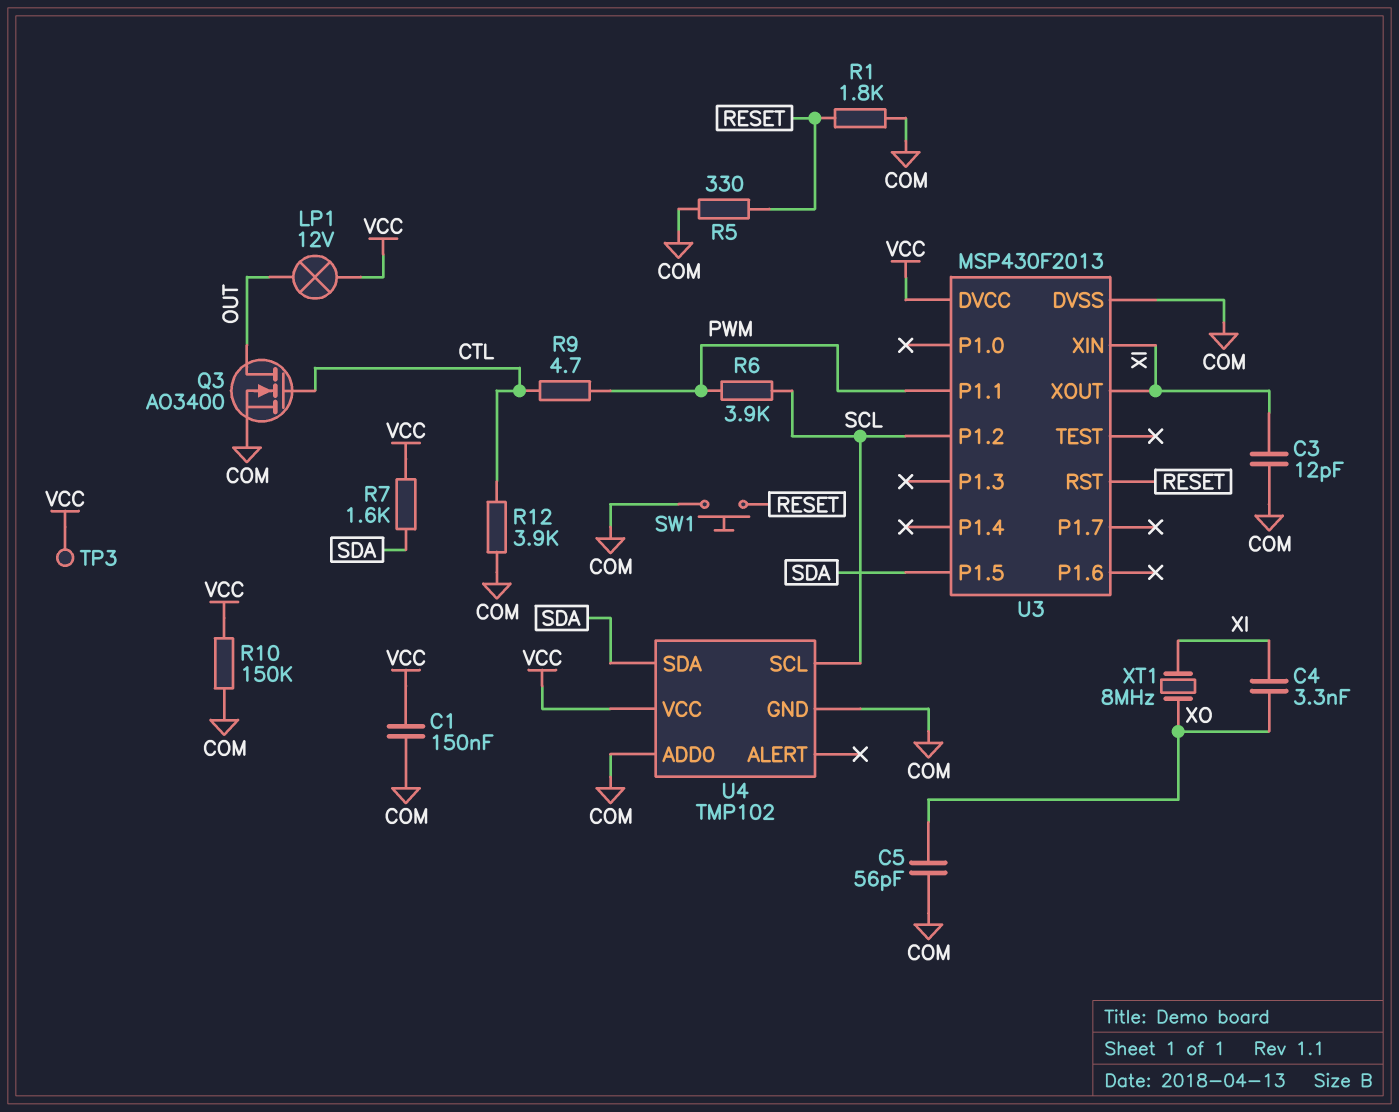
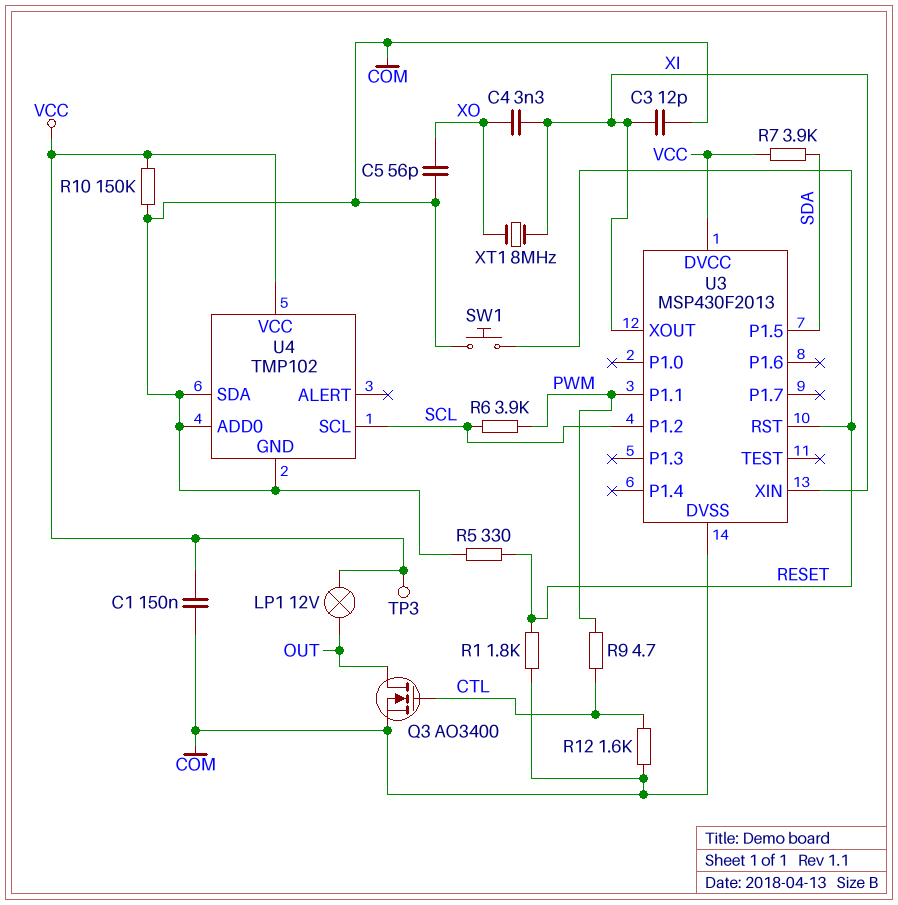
R7: 1.6k (SDA, VCC) -> 3.9k (SDA, VCC)
R12: 3.9k (COM, CTL) -> 1.6k (COM, CTL)
U4 pin SDA: SDA -> COM

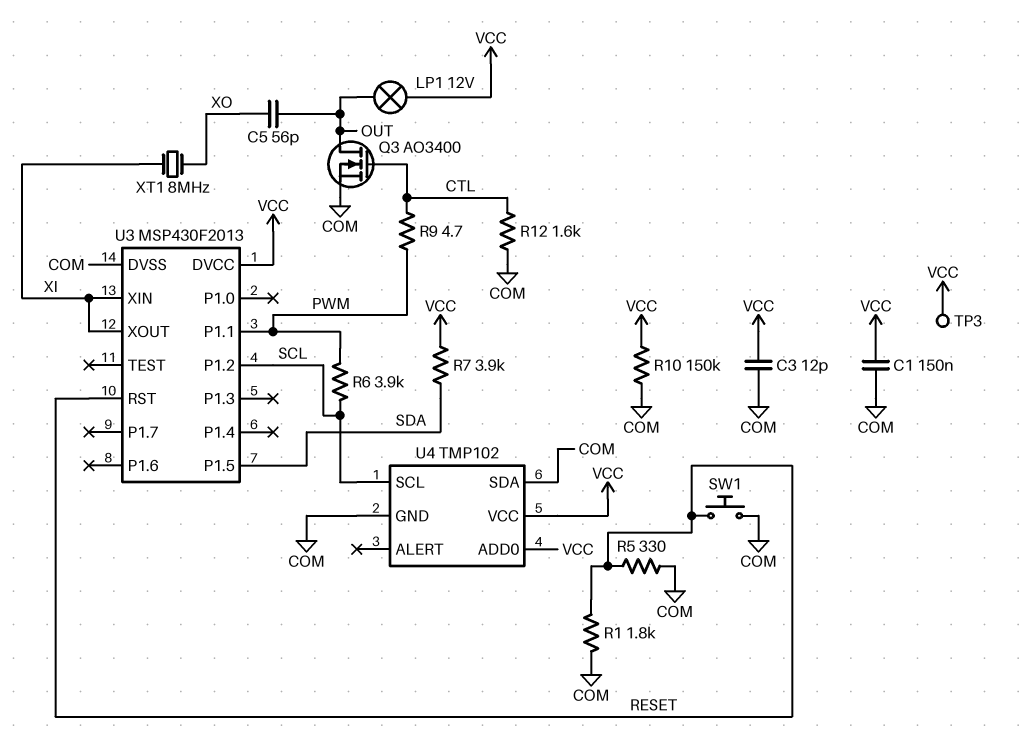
C3: 12pF (COM, XI) -> 12pF (COM, VCC)
C4: 3.3nF (XI, XO) -> none
C5: 56pF (COM, XO) -> 56pF (OUT, XO)
U4 pin ADD0: COM -> VCC

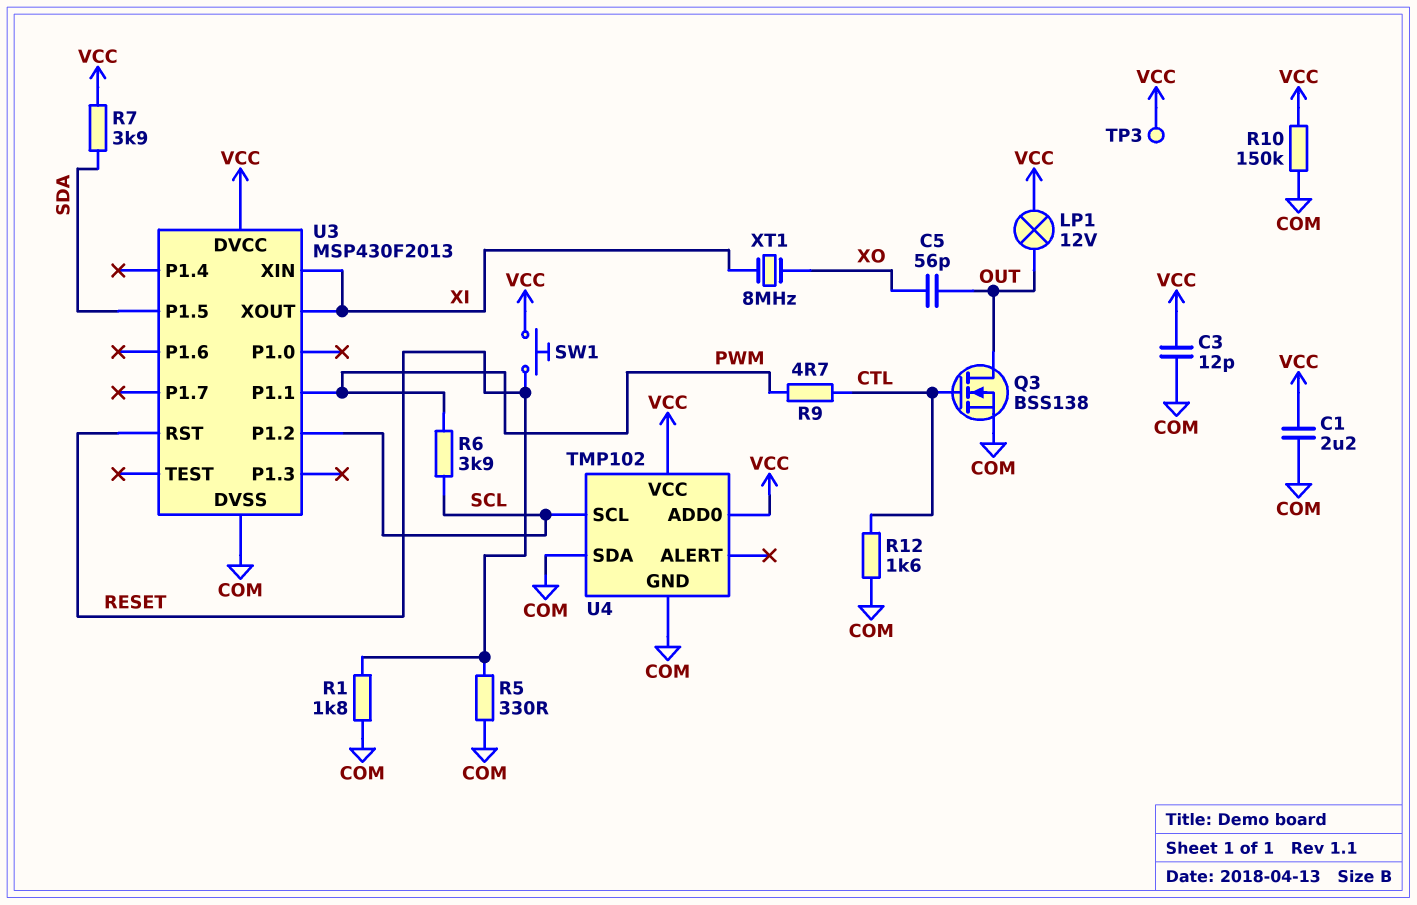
C1: 150nF (COM, VCC) -> 2.2uF (COM, VCC)
Q3: NMOS AO3400 (G CTL, D OUT, S COM) -> NMOS BSS138 (G CTL, D OUT, S COM)
SW1: button (COM, RESET) -> button (RESET, VCC)

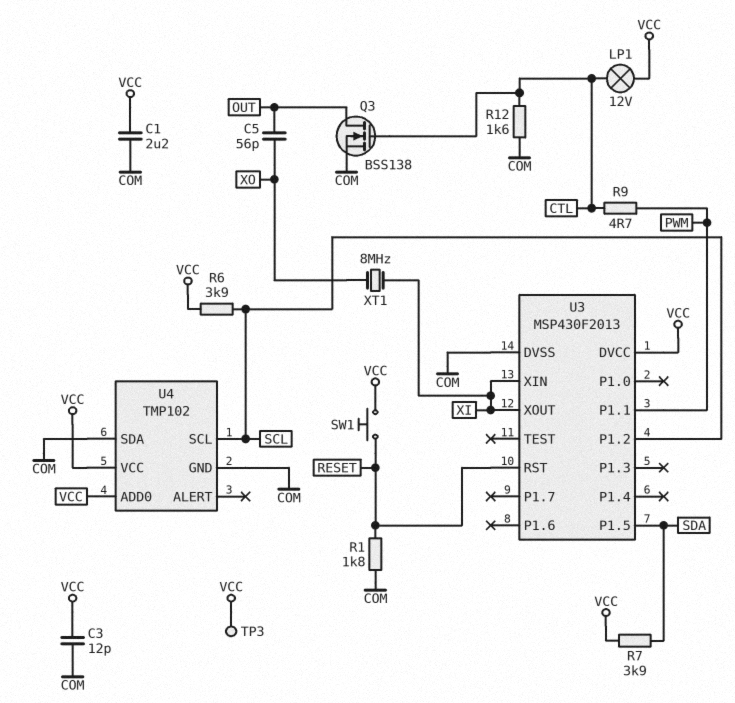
LP1: lamp 12V (OUT, VCC) -> lamp 12V (CTL, VCC)
R5: 330 (COM, RESET) -> none
R6: 3.9k (PWM, SCL) -> 3.9k (SCL, VCC)
R10: 150k (COM, VCC) -> none

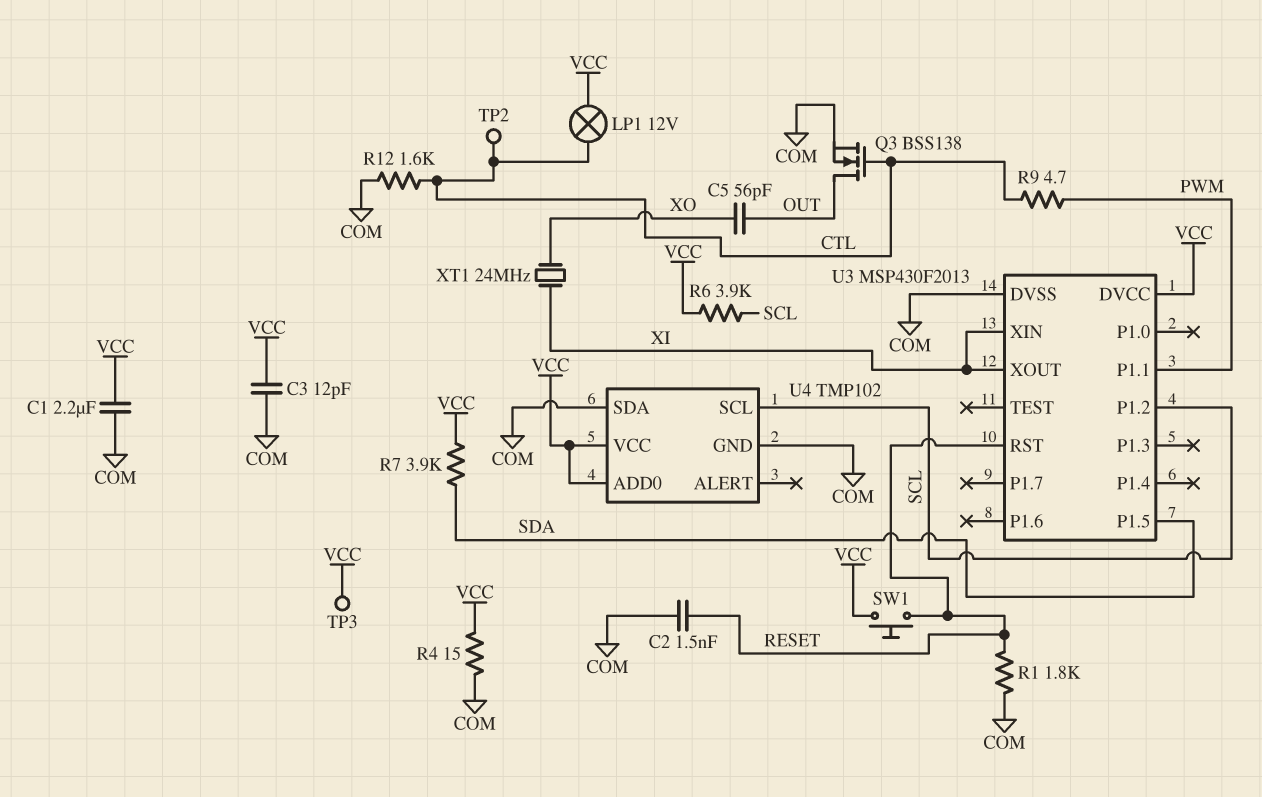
C2: none -> 1.5nF (COM, RESET)
R4: none -> 15 (COM, VCC)
TP2: none -> test point (CTL)
XT1: 8MHz (XI, XO) -> 24MHz (XI, XO)

